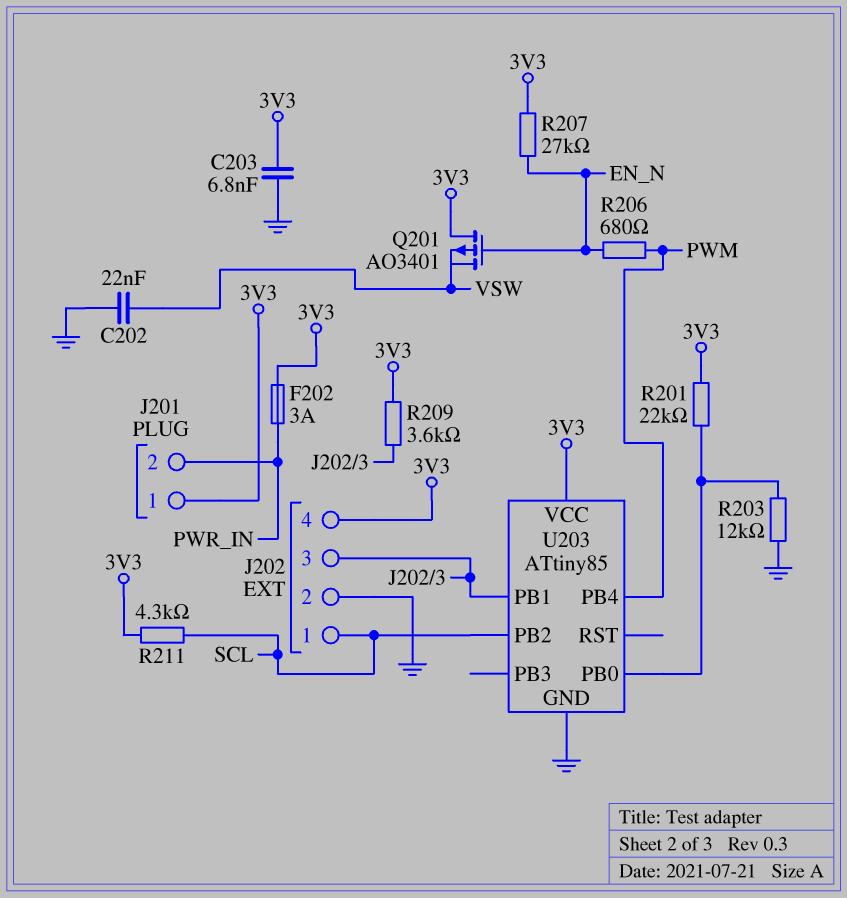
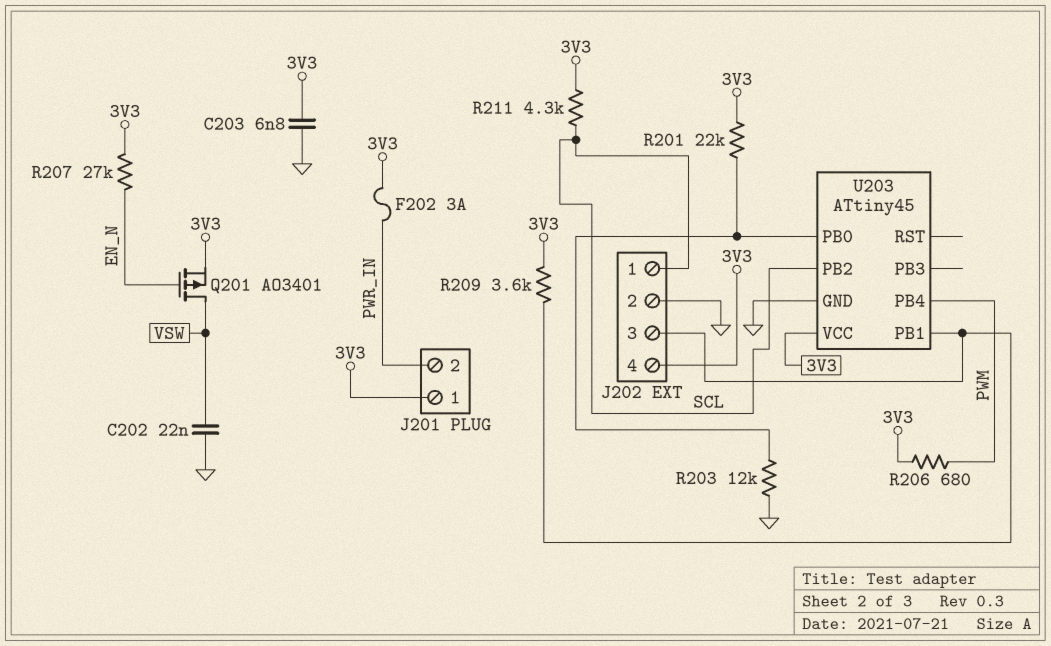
Q201: PMOS AO3401 (G EN_N, D 3V3, S VSW) -> PMOS AO3401 (G EN_N, D VSW, S 3V3)
R206: 680 (EN_N, PWM) -> 680 (3V3, PWM)
U203: ATtiny85 -> ATtiny45

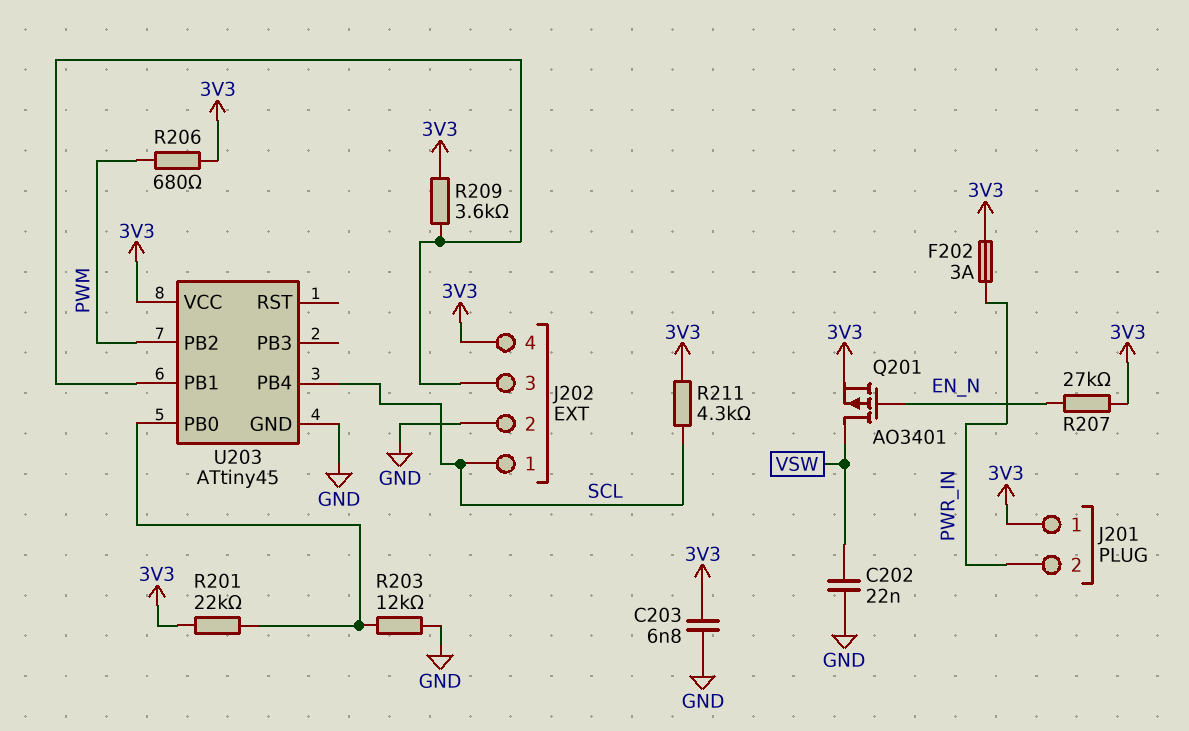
U203 pin PB2: SCL -> PWM
U203 pin PB4: PWM -> SCL

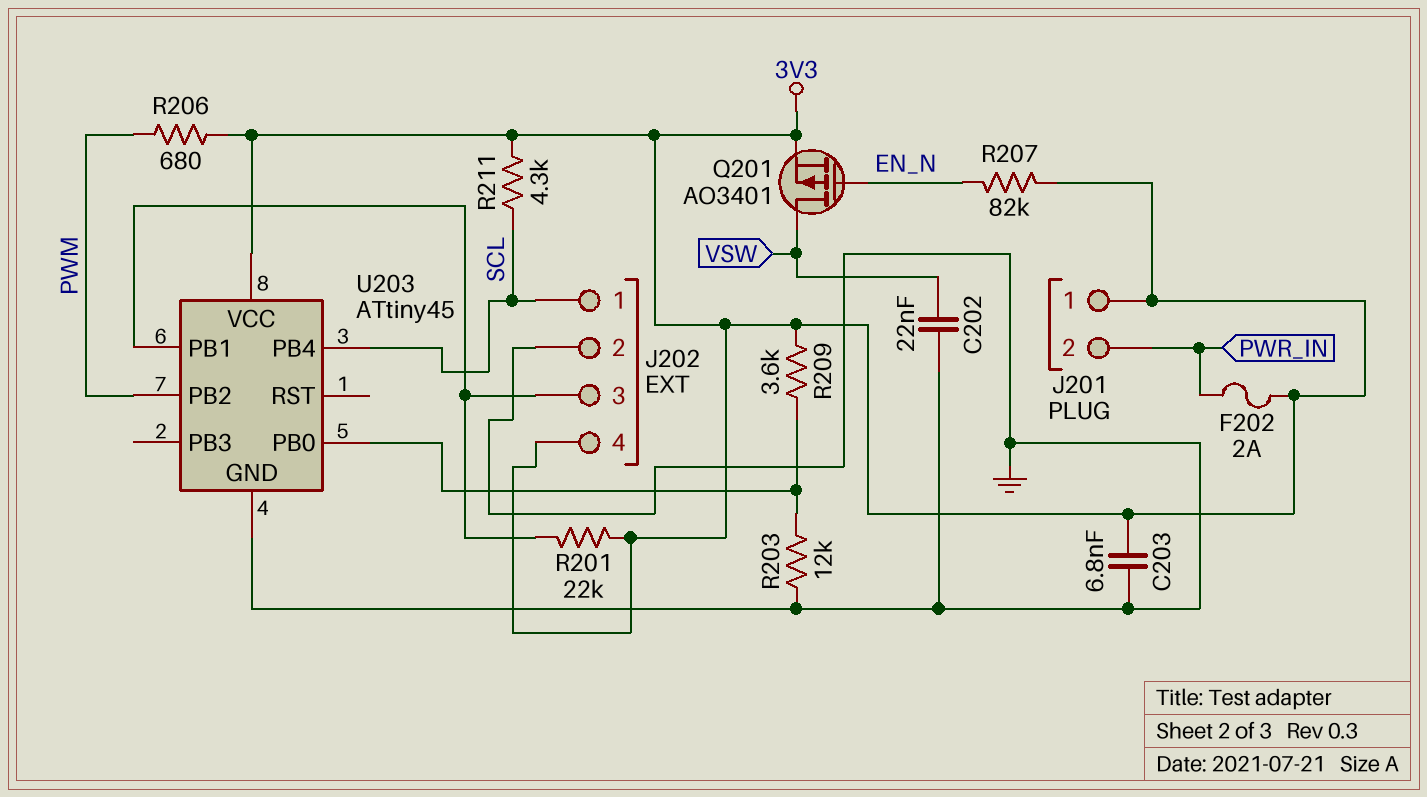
F202: 3A (3V3, PWR_IN) -> 2A (3V3, PWR_IN)
R201: 22k (3V3, U203/PB0) -> 22k (3V3, J202/3)
R207: 27k (3V3, EN_N) -> 82k (3V3, EN_N)
R209: 3.6k (3V3, J202/3) -> 3.6k (3V3, U203/PB0)

